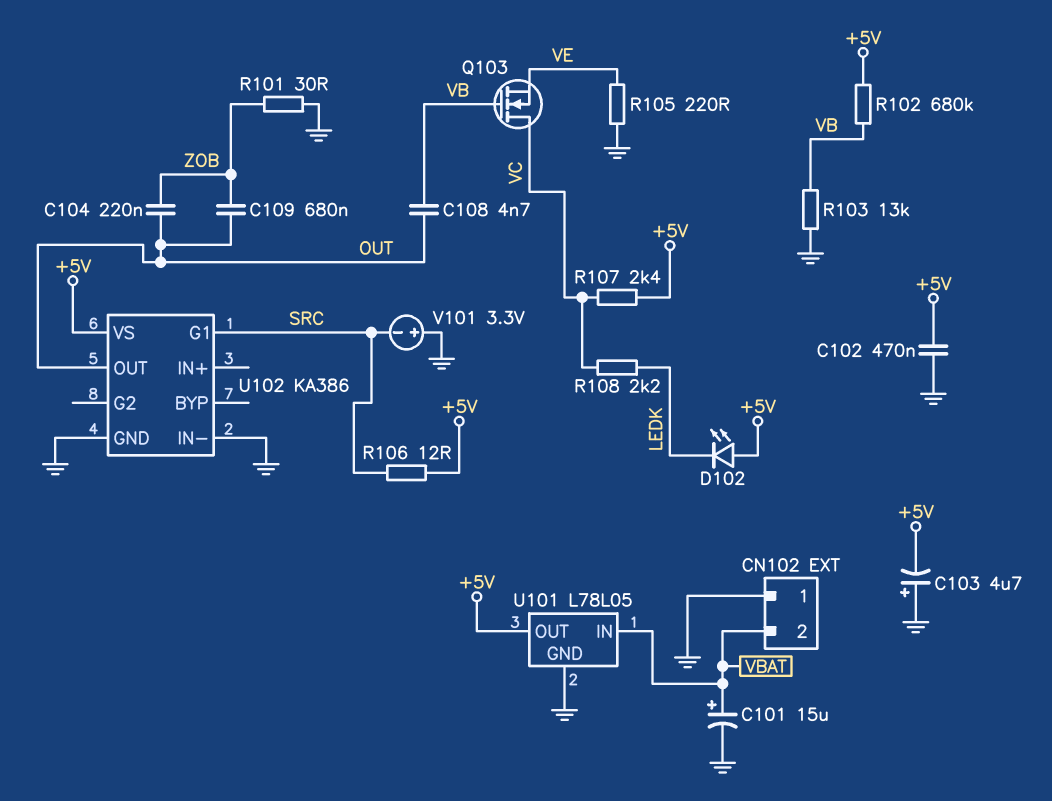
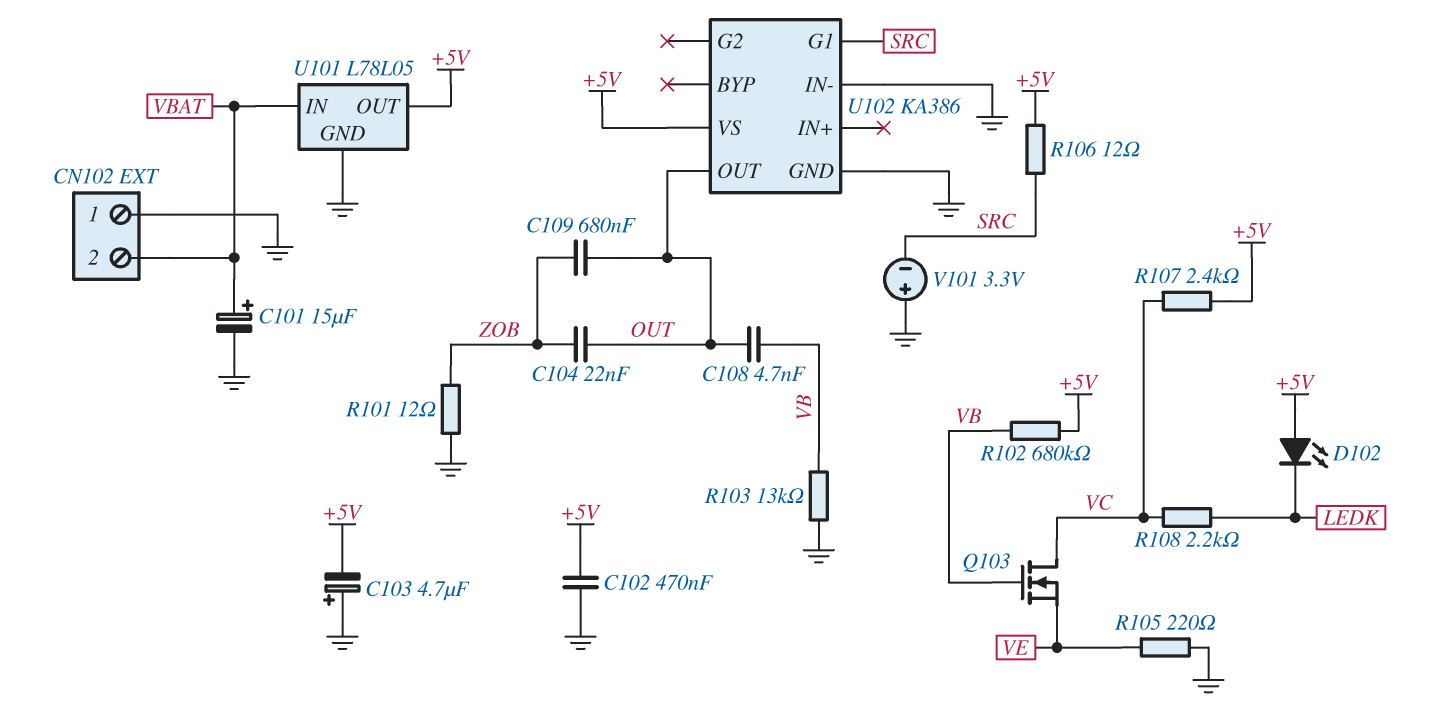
C104: 220nF (OUT, ZOB) -> 22nF (OUT, ZOB)
R101: 30 (GND, ZOB) -> 12 (GND, ZOB)

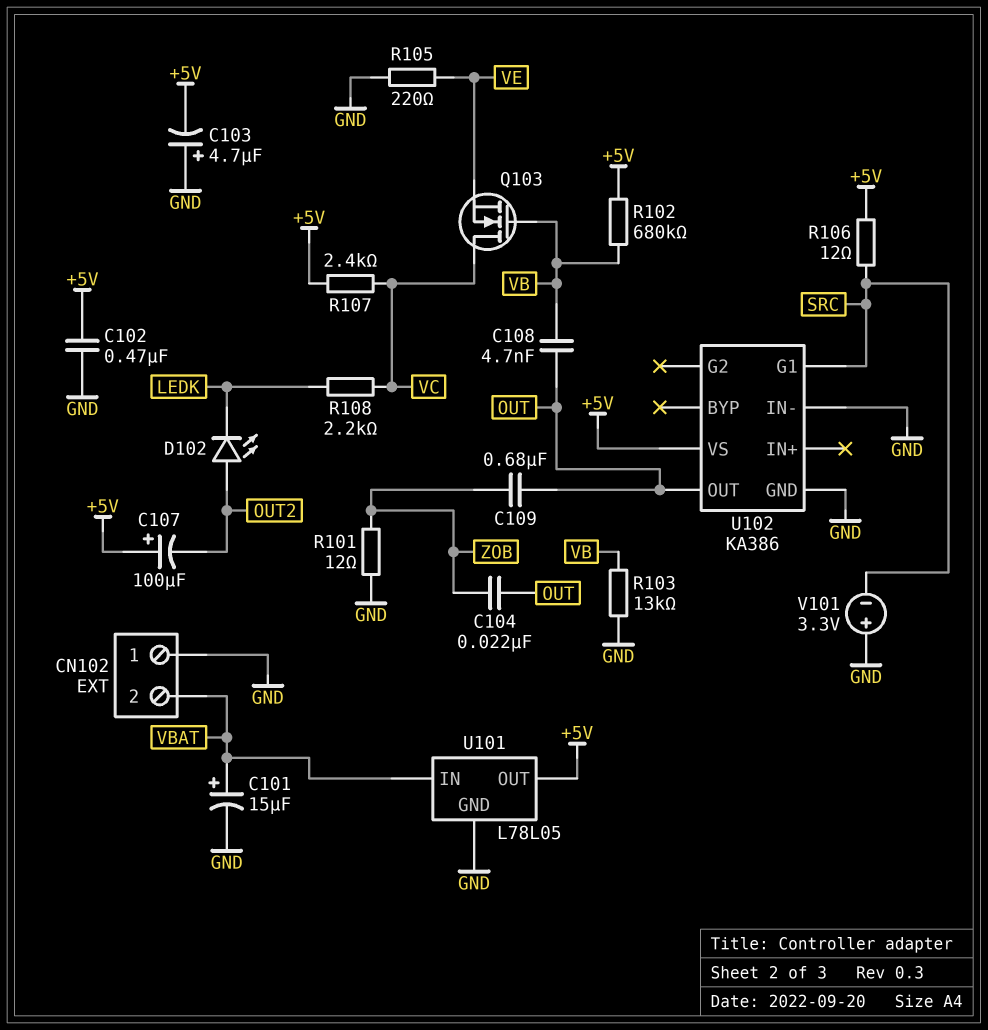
C107: none -> 100uF (plus +5V, minus OUT2)
D102: LED (A +5V, K LEDK) -> LED (A OUT2, K LEDK)

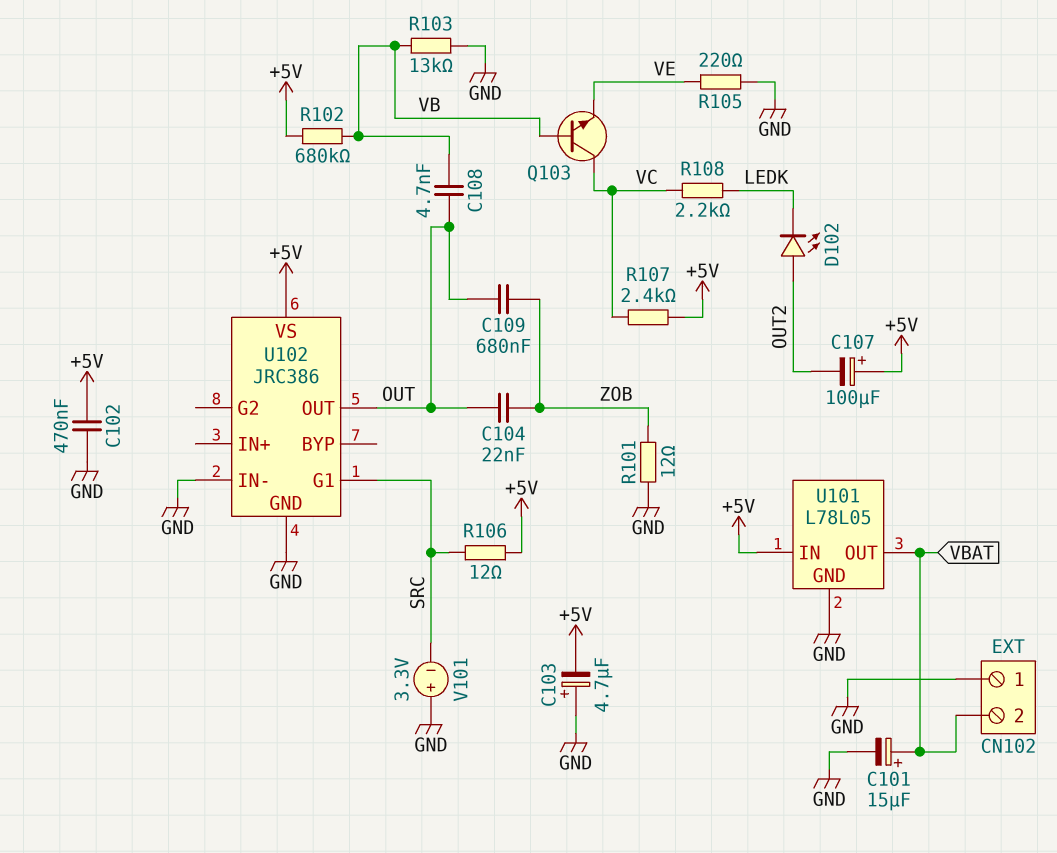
Q103: NMOS (G VB, D VC, S VE) -> NPN (B VB, C VC, E VE)
U101 pin IN: VBAT -> +5V
U101 pin OUT: +5V -> VBAT
U102: KA386 -> JRC386

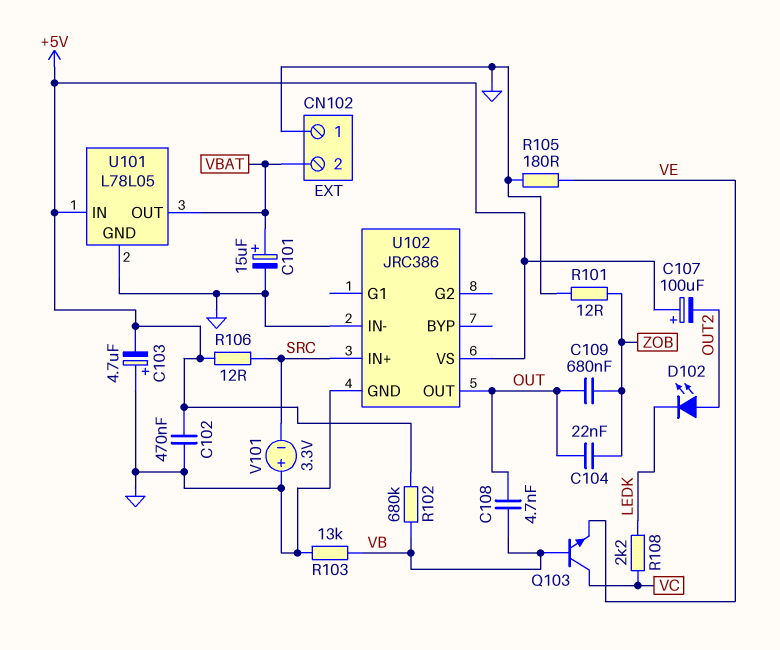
R105: 220 (GND, VE) -> 180 (GND, VE)
R107: 2.4k (+5V, VC) -> none
U102 pin G1: SRC -> none
U102 pin IN+: none -> SRC

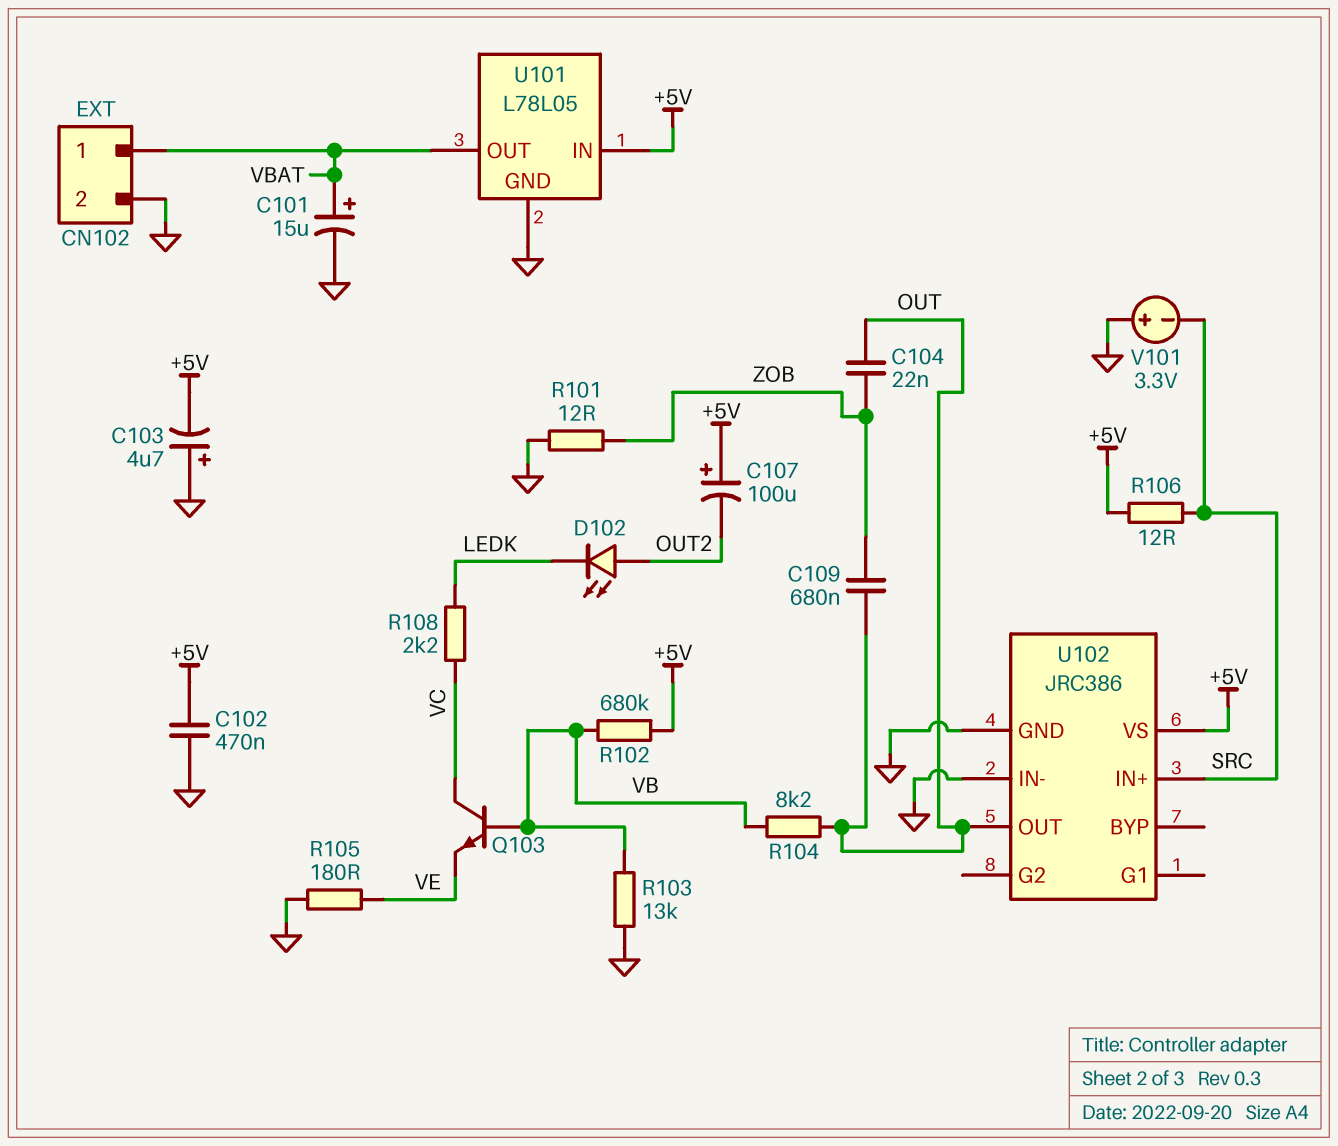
C108: 4.7nF (OUT, VB) -> none
CN102 pin 1: GND -> VBAT
CN102 pin 2: VBAT -> GND
R104: none -> 8.2k (OUT, VB)

